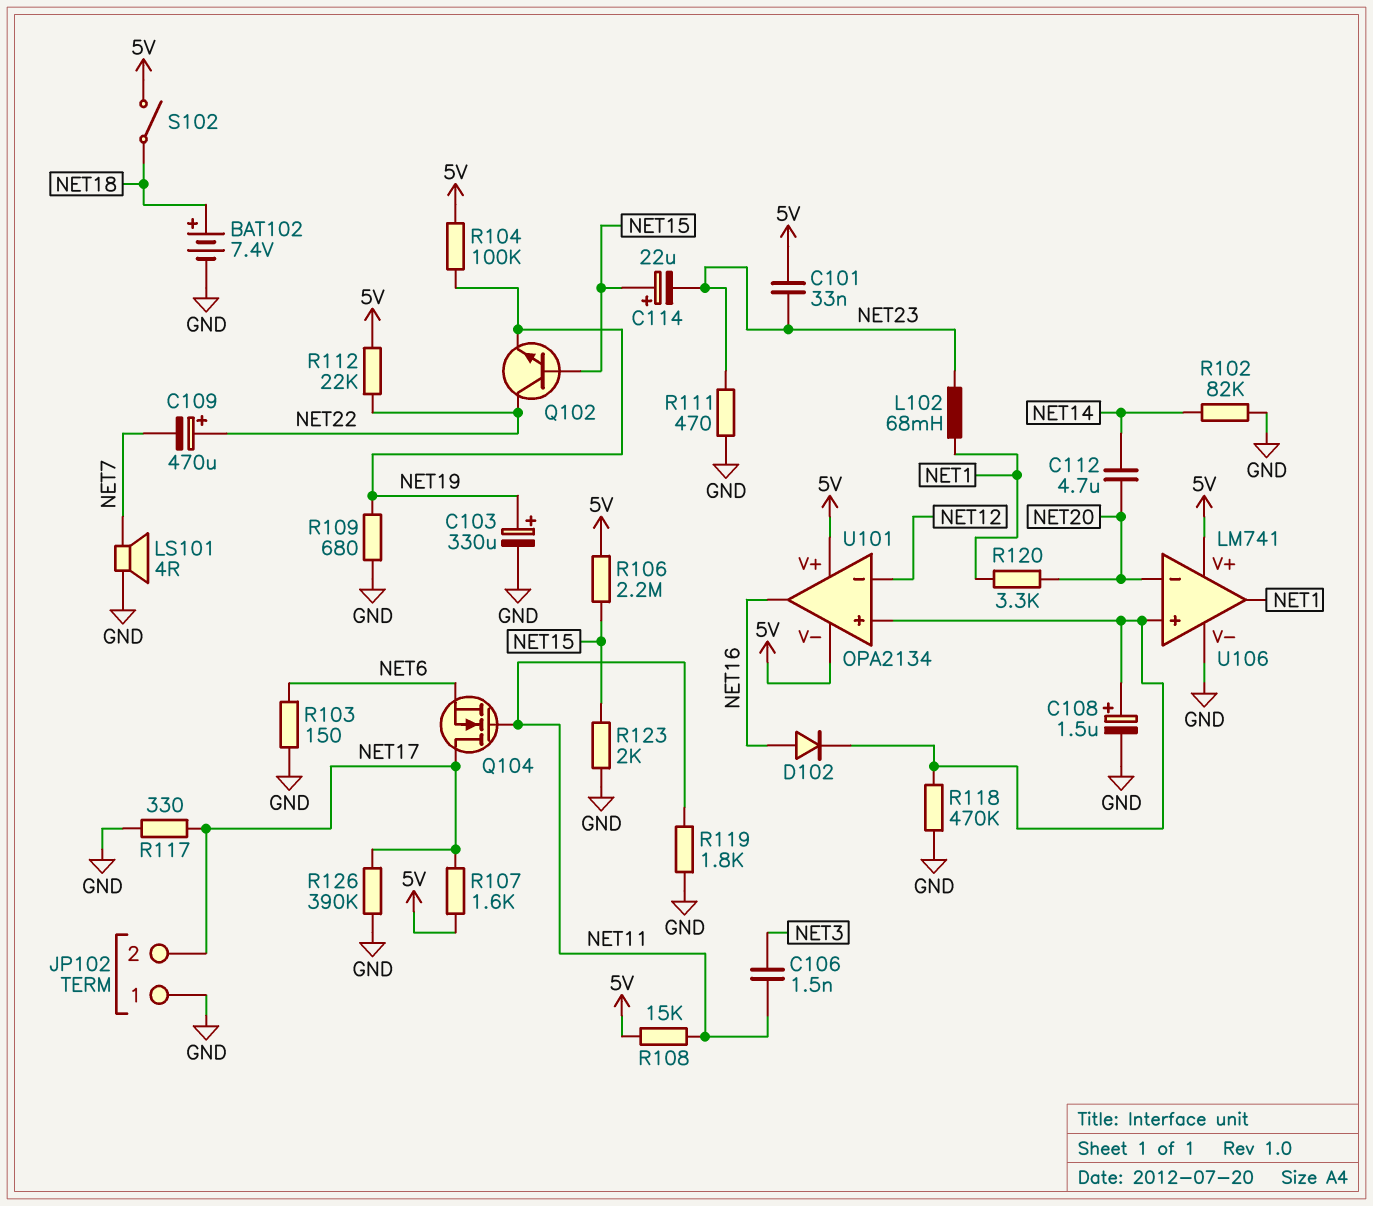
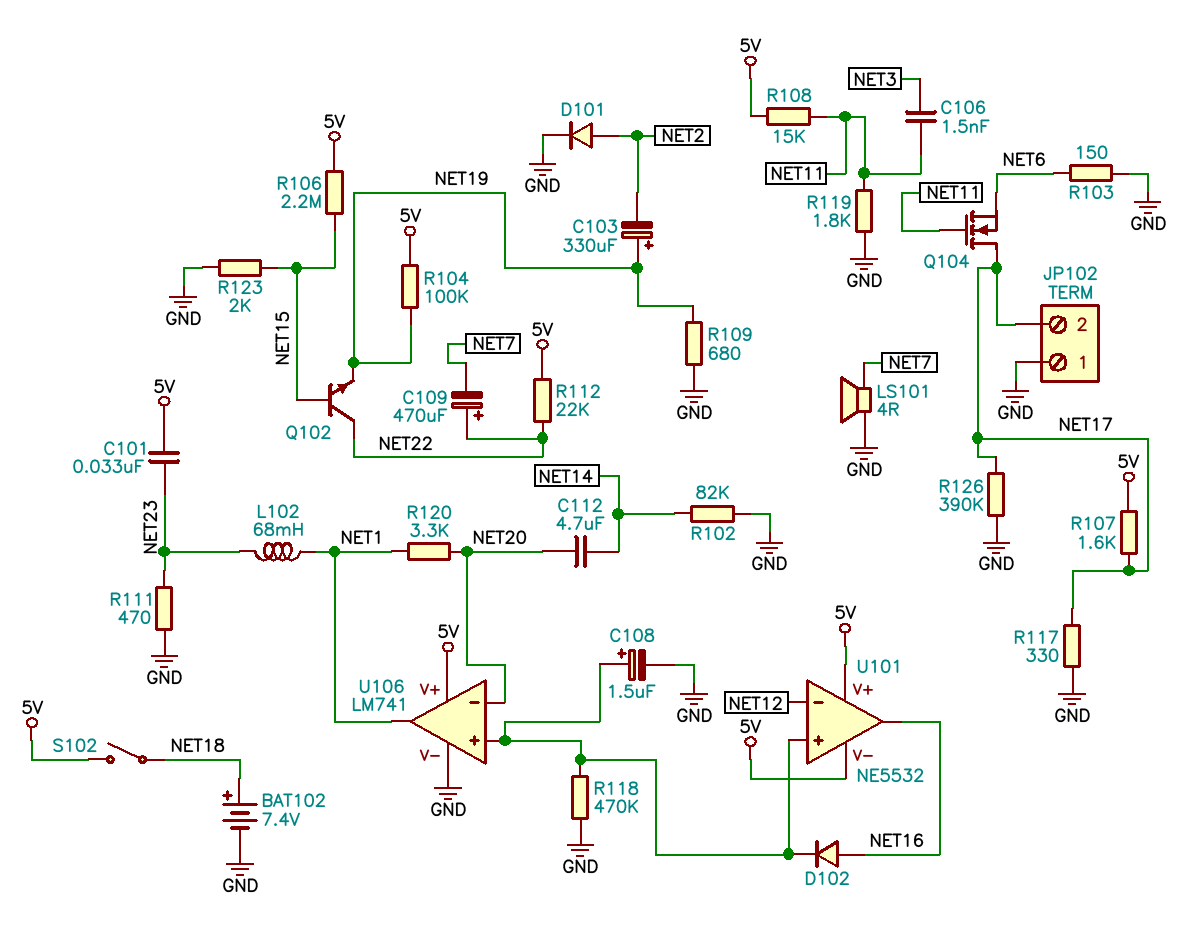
C103: 330uF (plus NET19, minus GND) -> 330uF (plus NET19, minus NET2)
C114: 22uF (plus NET15, minus NET23) -> none
D101: none -> diode (A NET2, K GND)
U101: OPA2134 -> NE5532

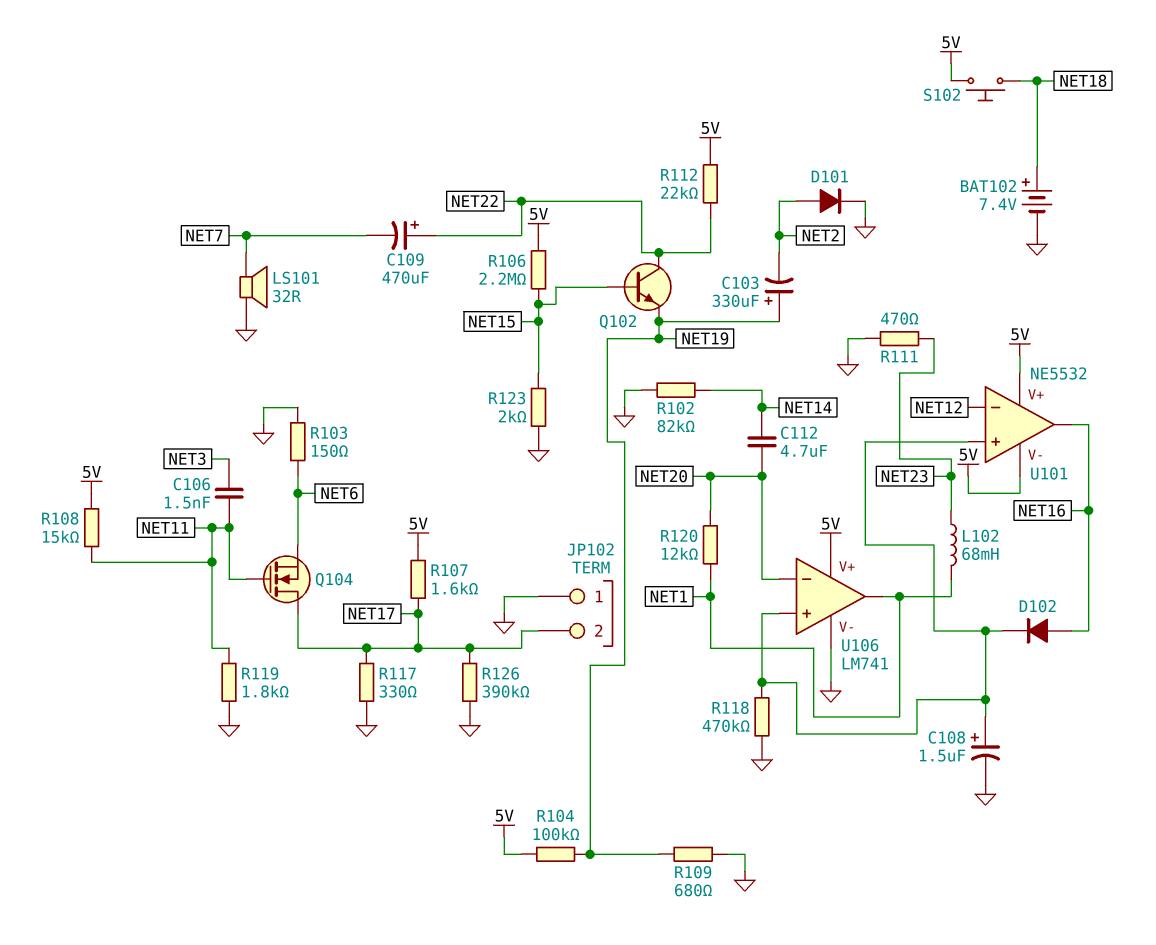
C101: 33nF (5V, NET23) -> none
LS101: speaker 4R (GND, NET7) -> speaker 32R (GND, NET7)
R120: 3.3k (NET1, NET20) -> 12k (NET1, NET20)
S102: switch (5V, NET18) -> button (5V, NET18)

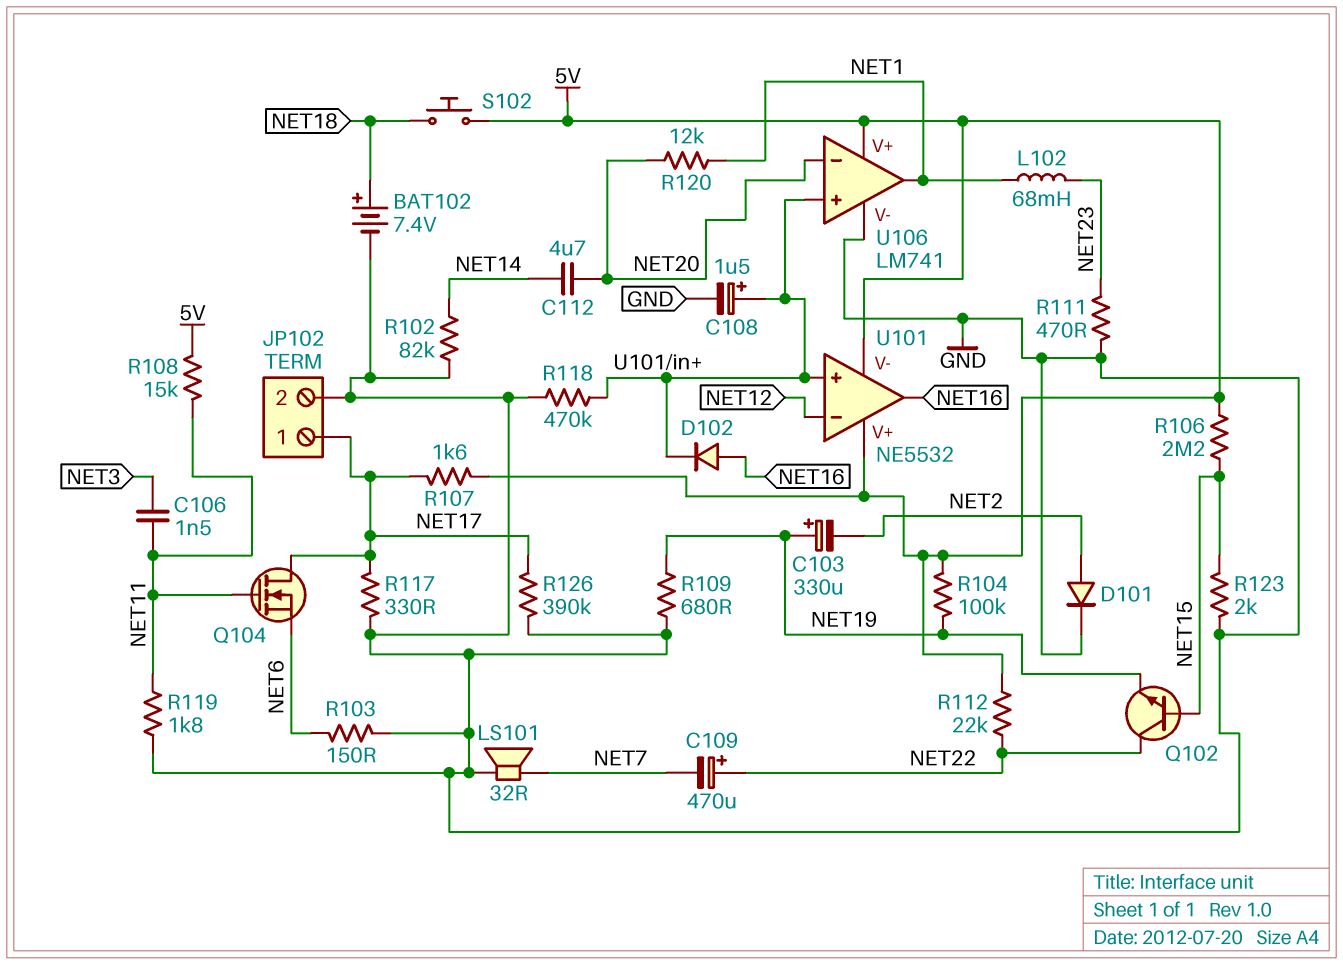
JP102 pin 1: GND -> NET17
JP102 pin 2: NET17 -> GND

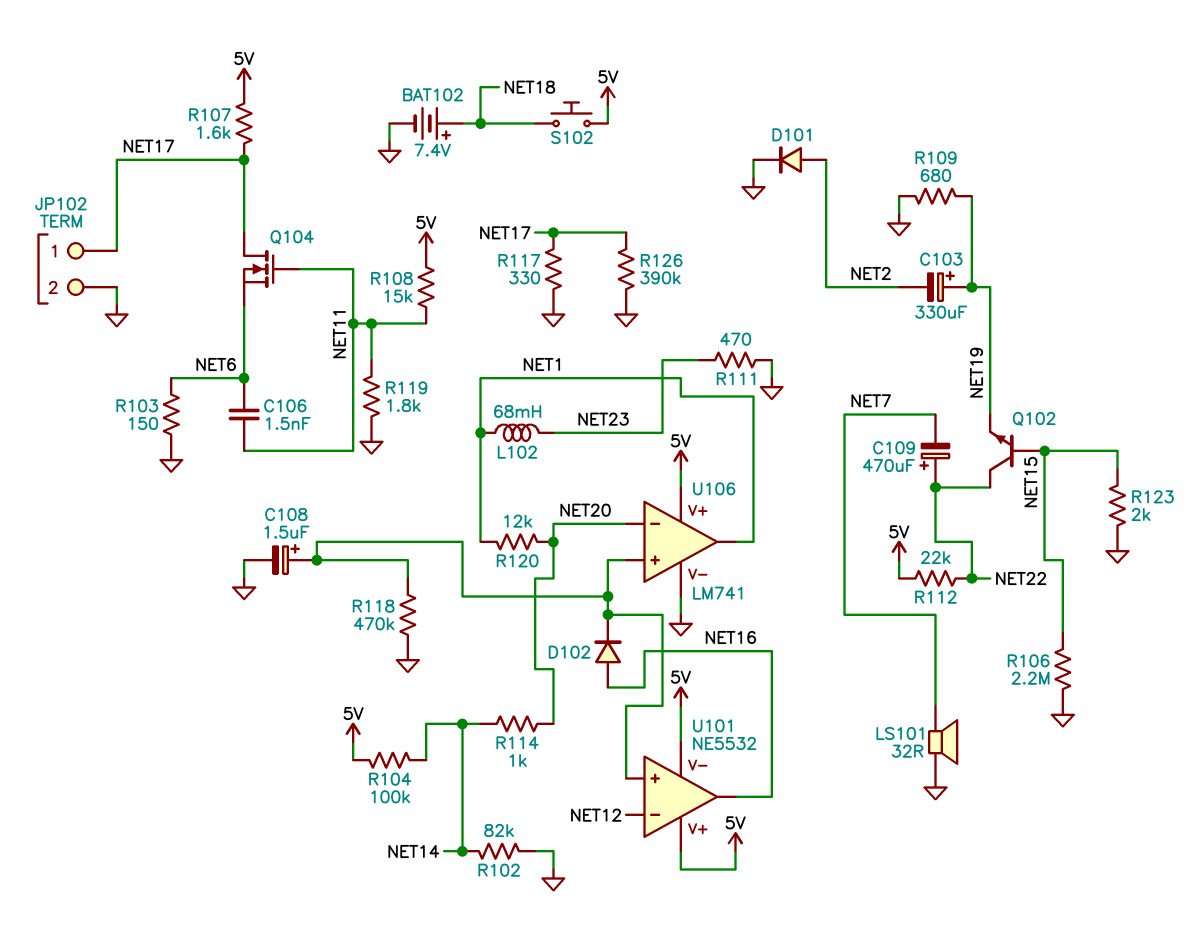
C106: 1.5nF (NET3, NET11) -> 1.5nF (NET6, NET11)
C112: 4.7uF (NET14, NET20) -> none
R104: 100k (5V, NET19) -> 100k (5V, NET14)
R106: 2.2M (5V, NET15) -> 2.2M (GND, NET15)
R114: none -> 1k (NET14, NET20)

